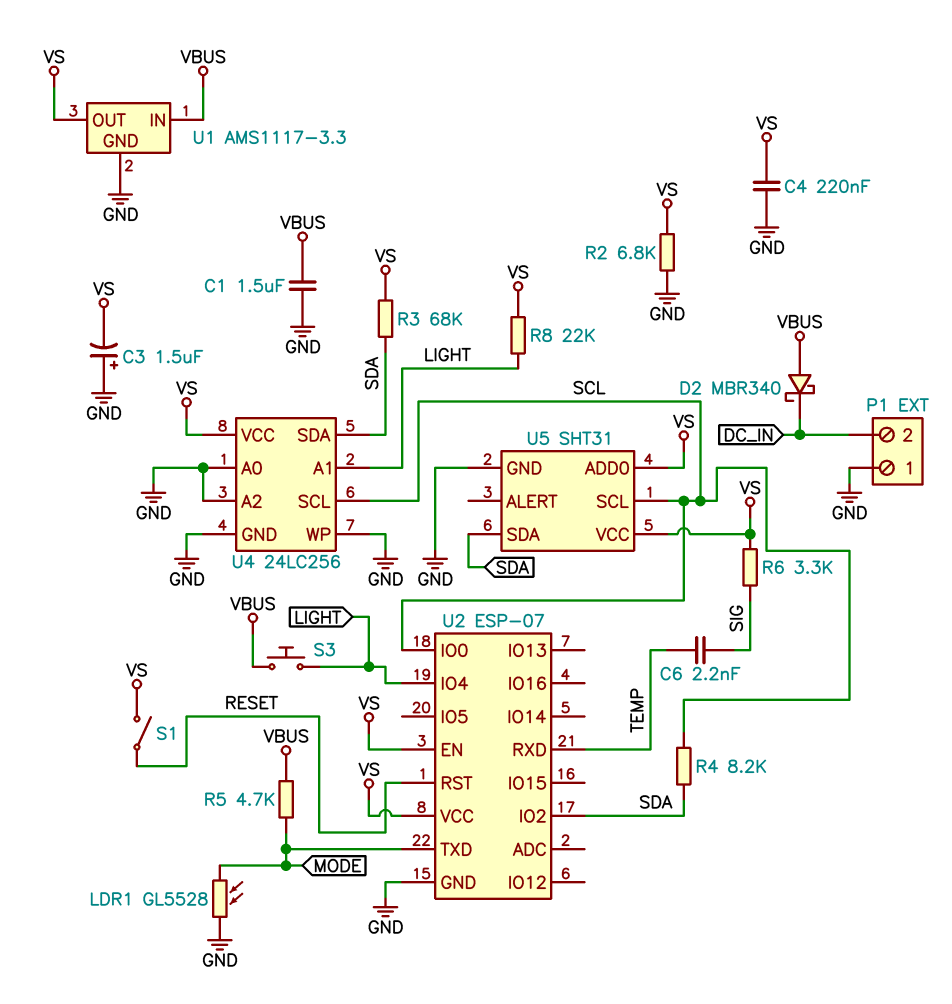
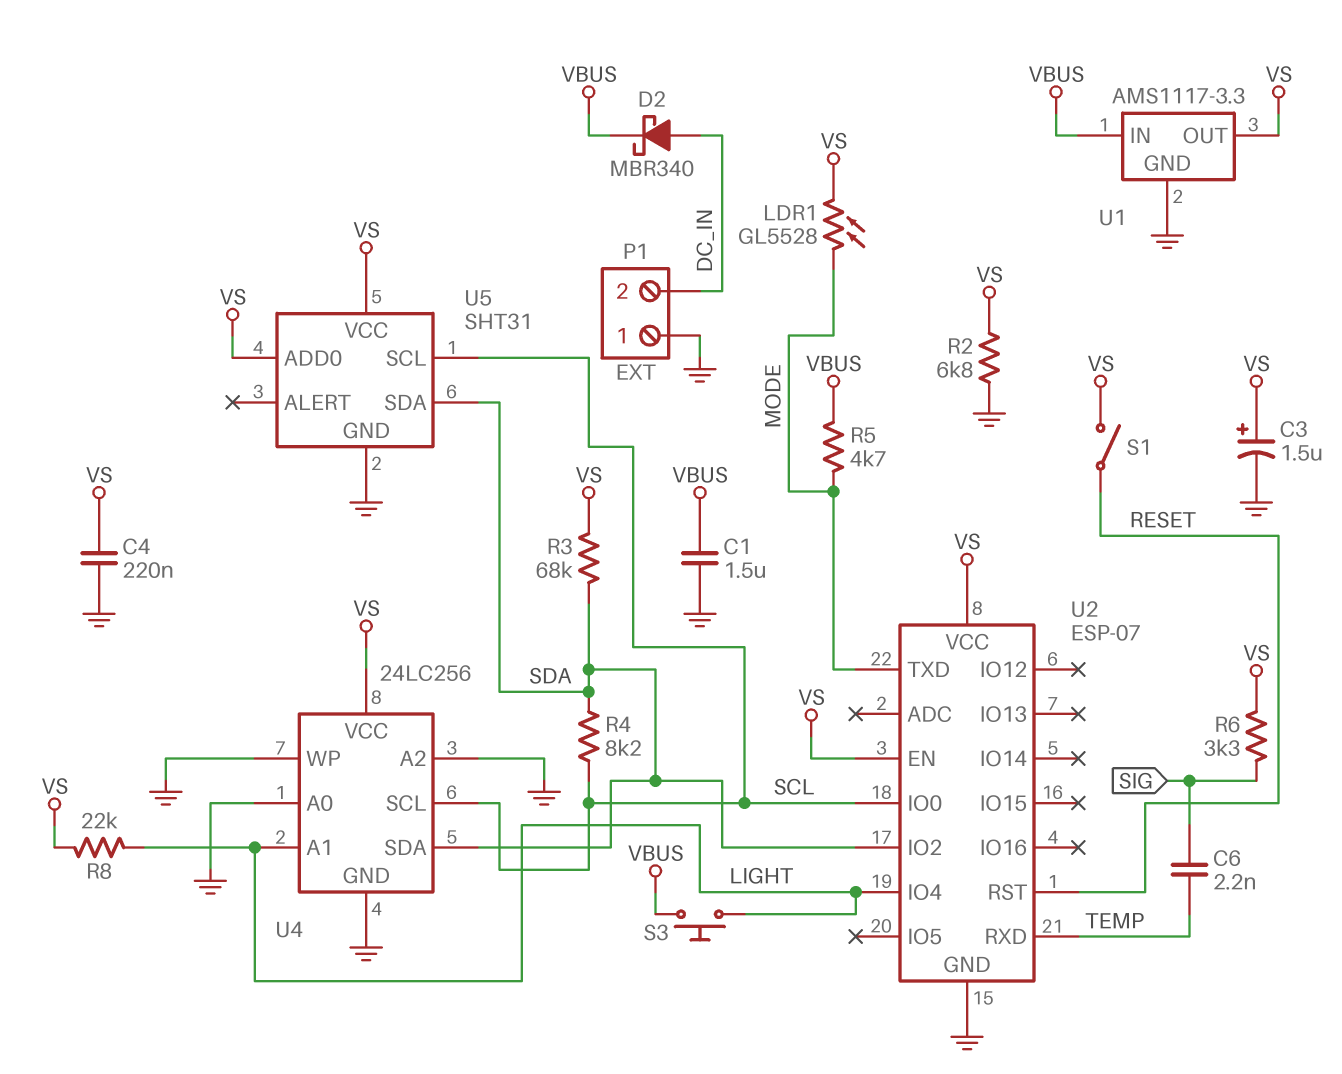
C3: 1.5uF (plus GND, minus VS) -> 1.5uF (plus VS, minus GND)
D2: schottky MBR340 (A VBUS, K DC_IN) -> schottky MBR340 (A DC_IN, K VBUS)
LDR1: GL5528 (GND, MODE) -> GL5528 (MODE, VS)

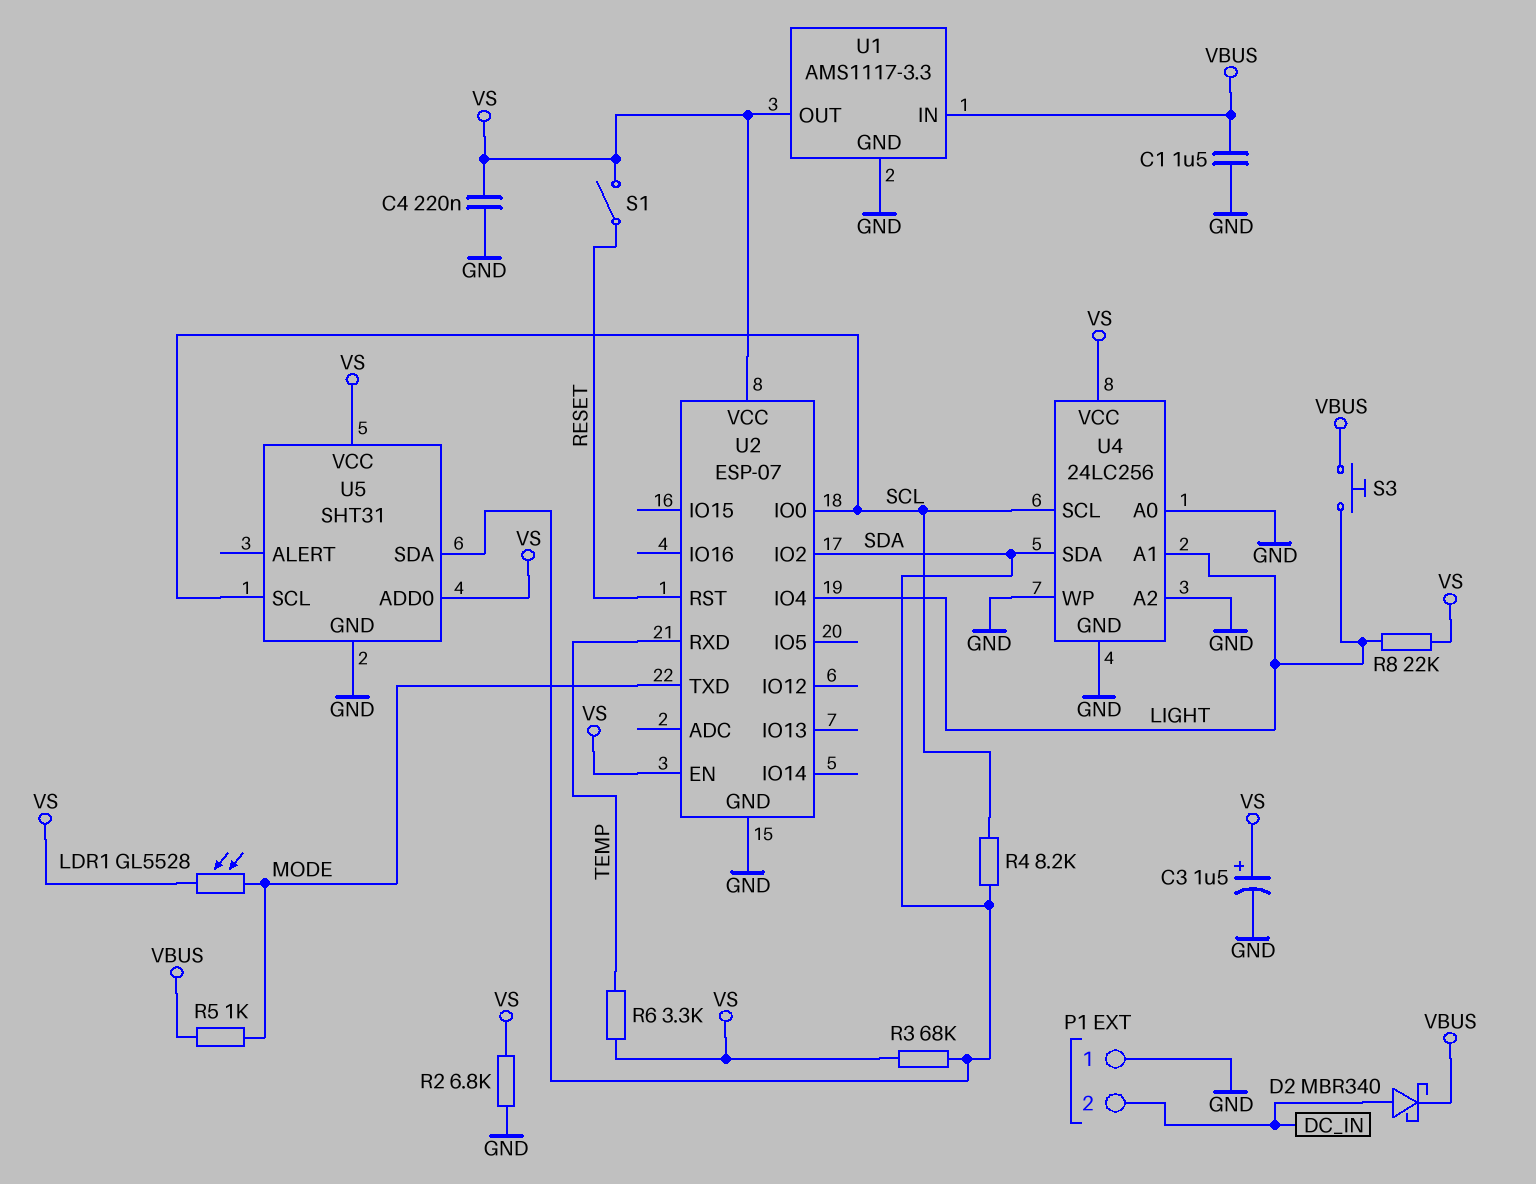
C6: 2.2nF (SIG, TEMP) -> none
R5: 4.7k (MODE, VBUS) -> 1k (MODE, VBUS)
R6: 3.3k (SIG, VS) -> 3.3k (TEMP, VS)

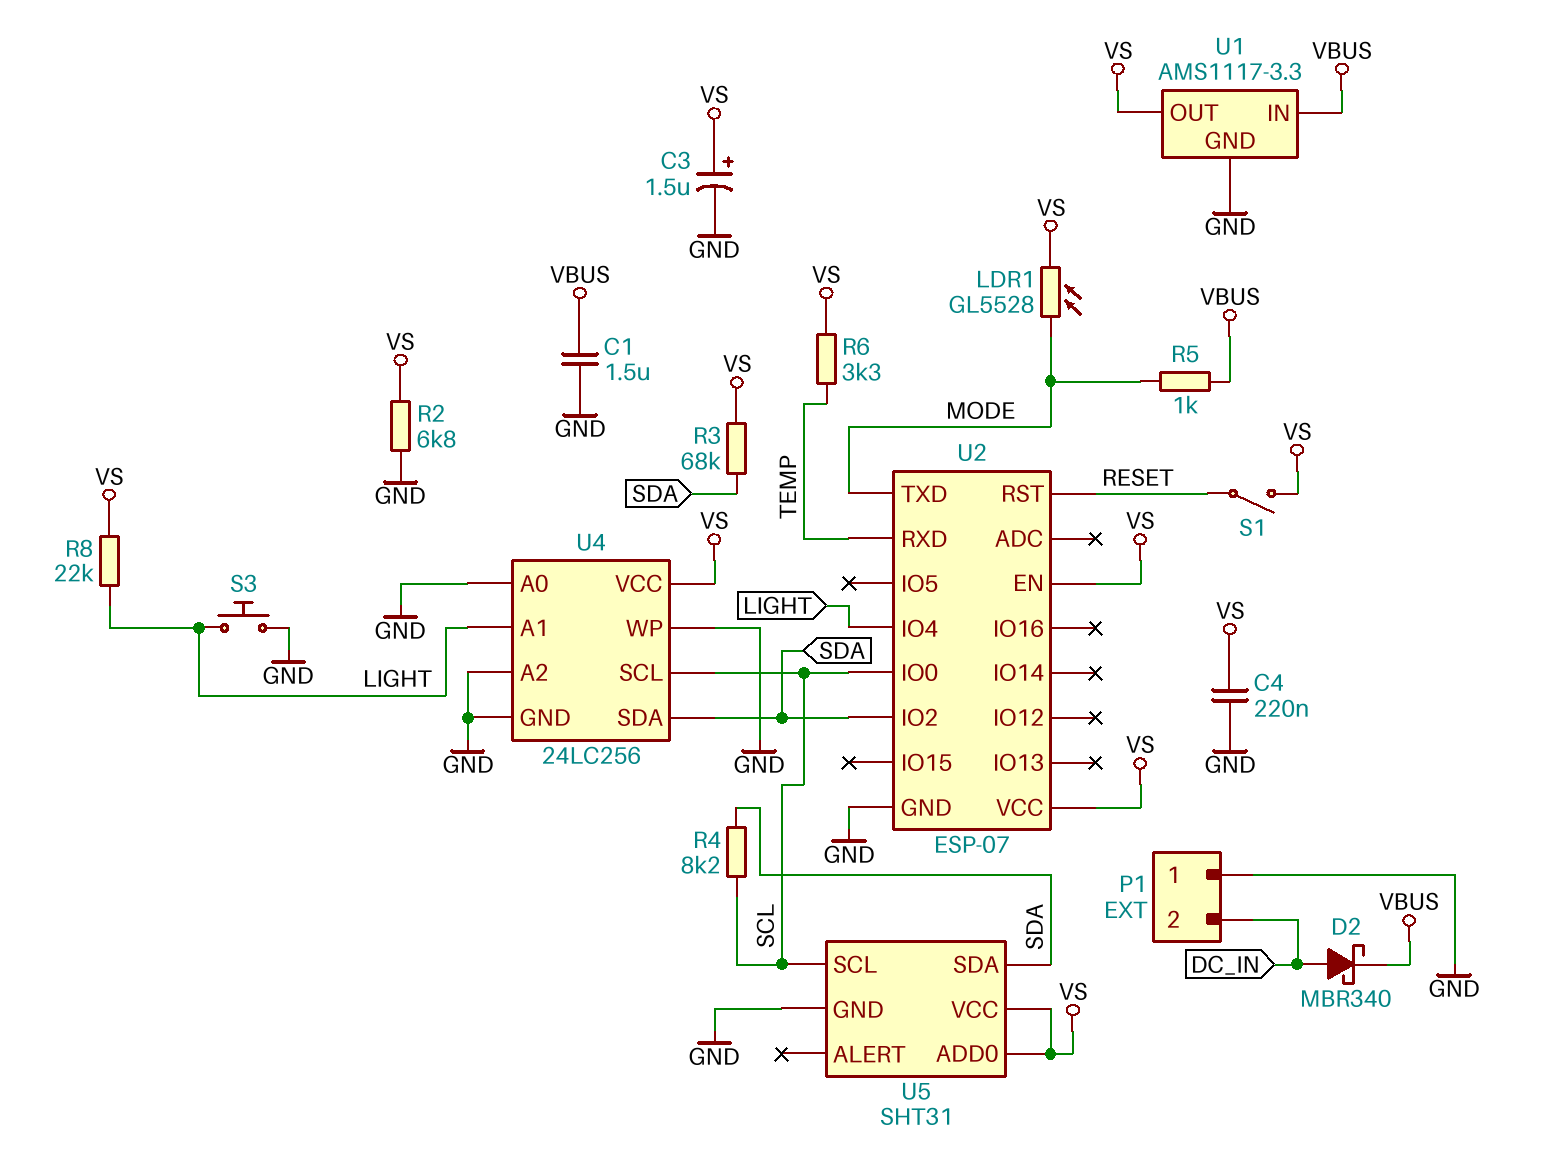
S3: button (LIGHT, VBUS) -> button (GND, LIGHT)

